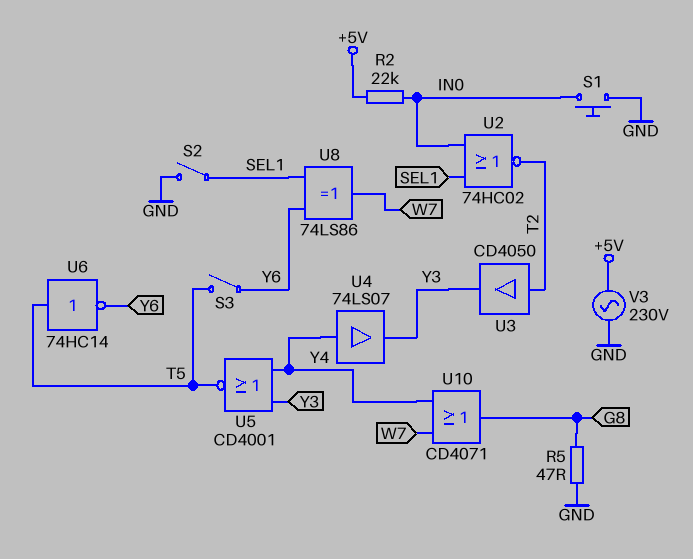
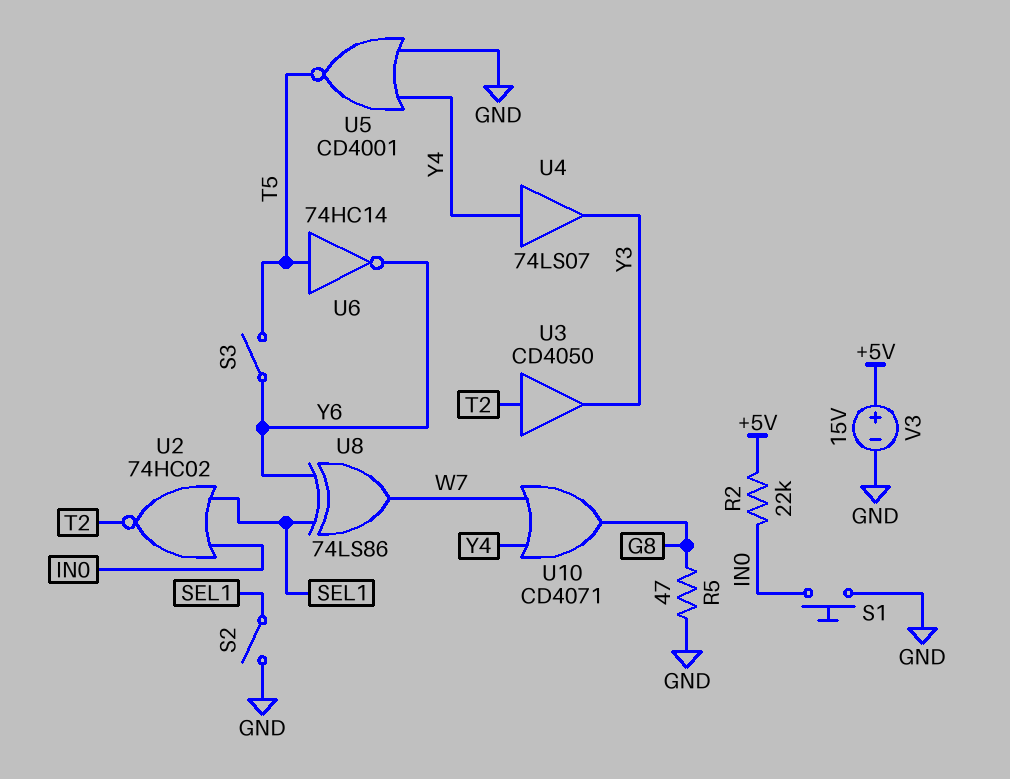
U5: NOR CD4001 (in Y3, in Y4, out T5) -> NOR CD4001 (in GND, in Y4, out T5)
V3: AC 230V (+5V, GND) -> 15V (plus +5V, minus GND)

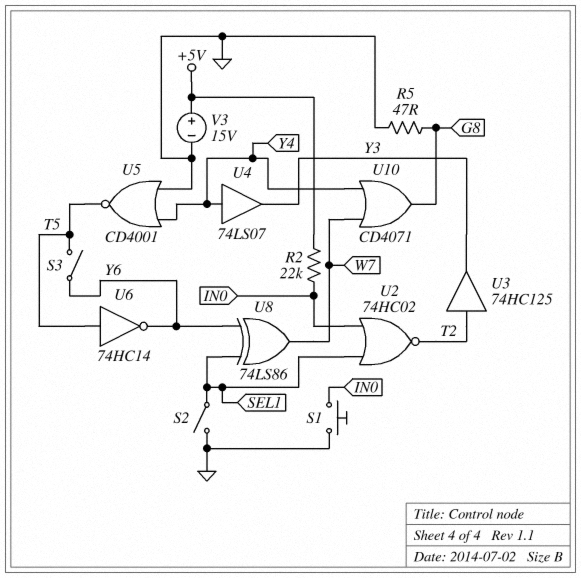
U3: buffer CD4050 (in T2, out Y3) -> buffer 74HC125 (in T2, out Y3)

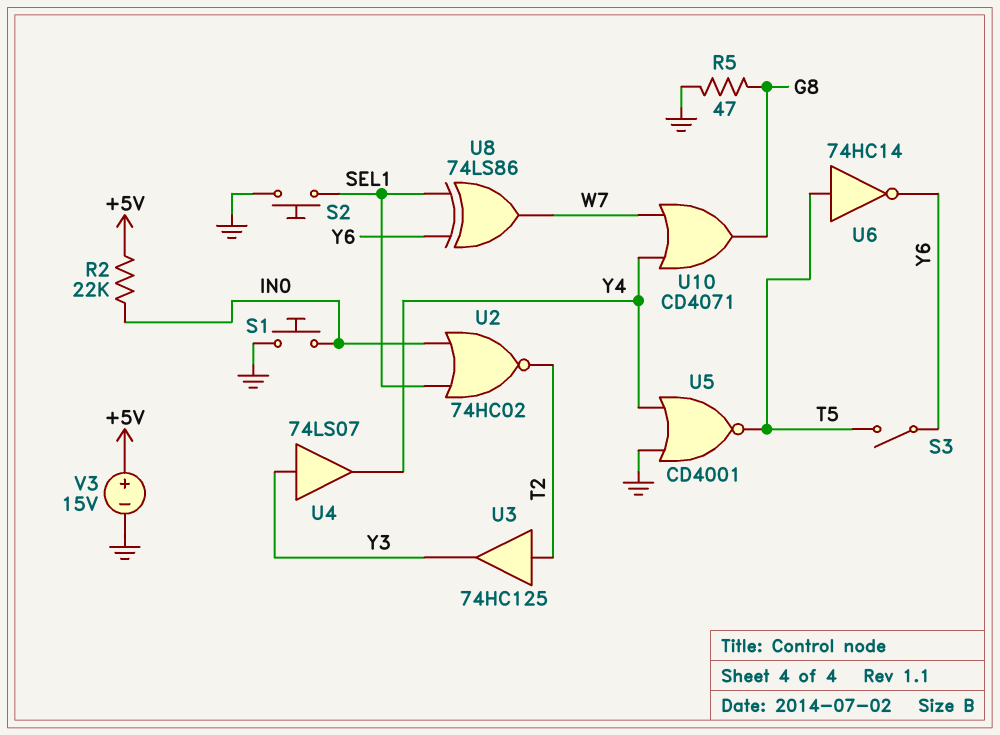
S2: switch (GND, SEL1) -> button (GND, SEL1)
U4: buffer 74LS07 (in Y4, out Y3) -> buffer 74LS07 (in Y3, out Y4)

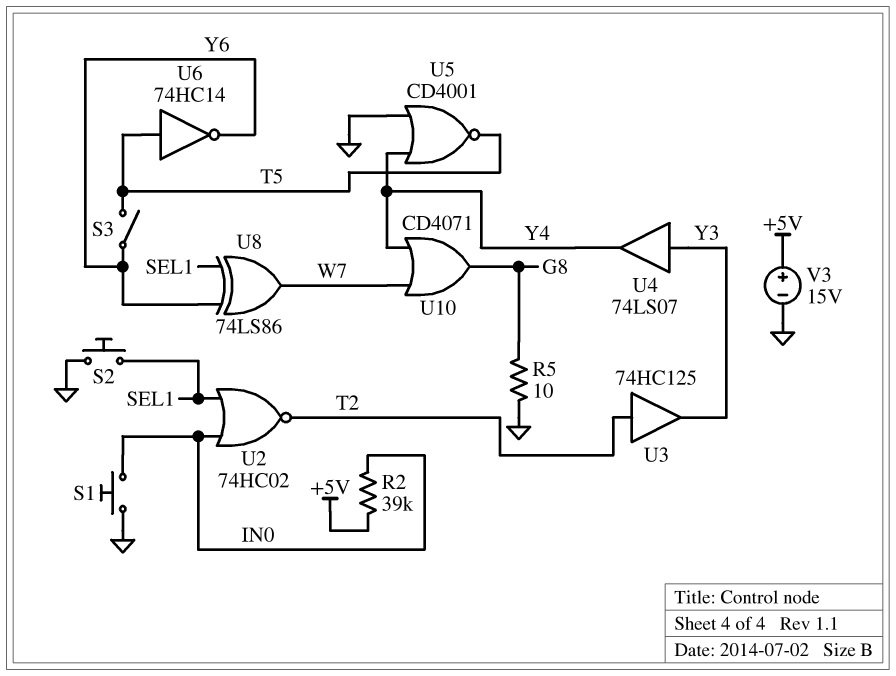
R2: 22k (+5V, IN0) -> 39k (+5V, IN0)
R5: 47 (G8, GND) -> 10 (G8, GND)

